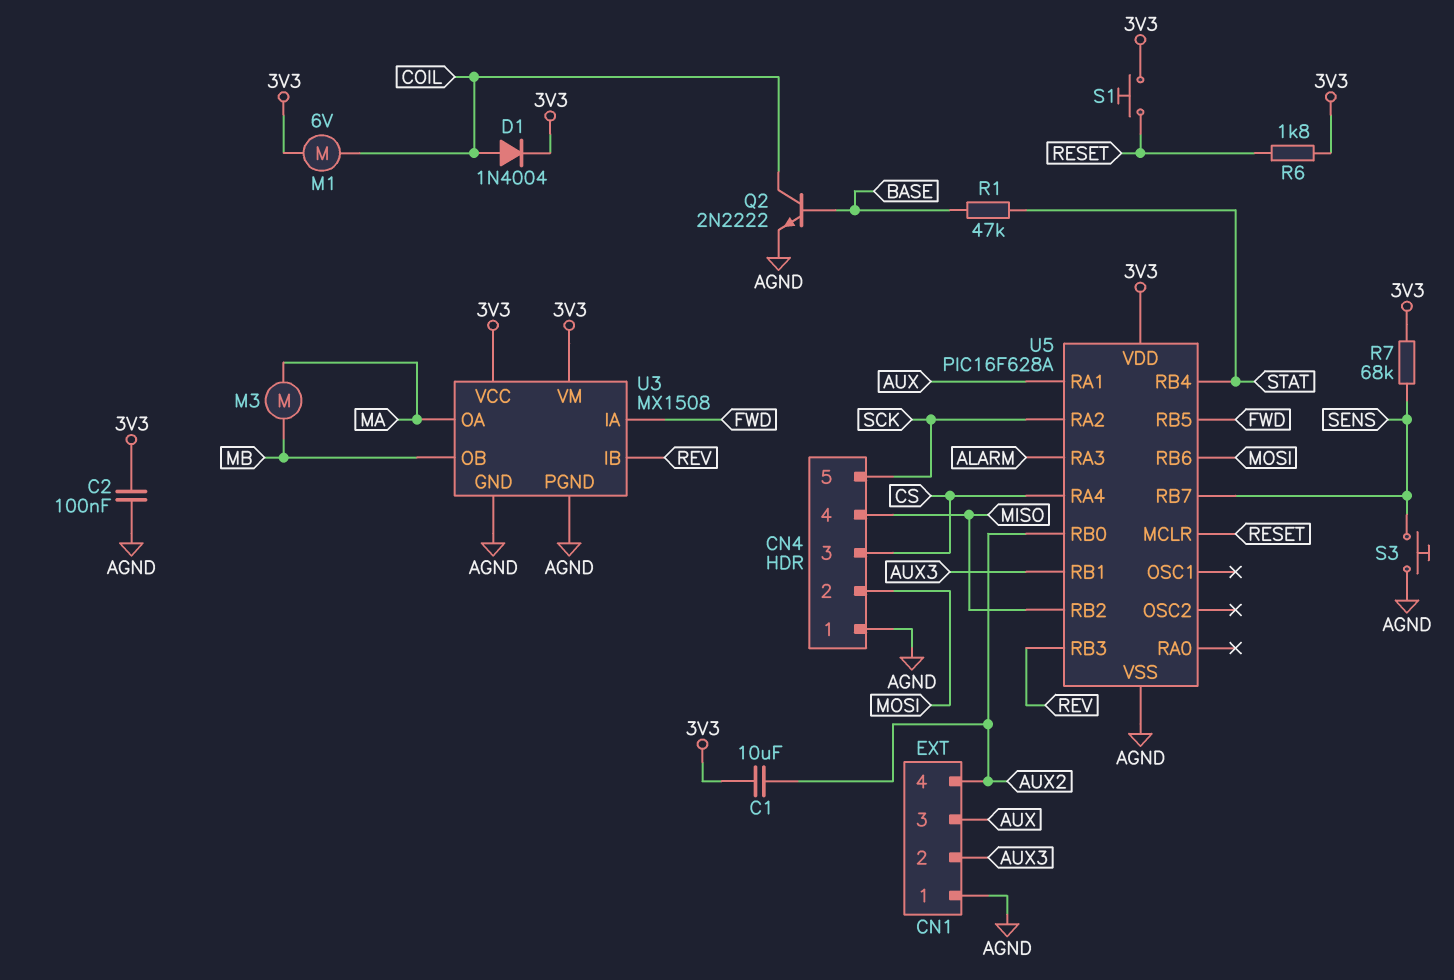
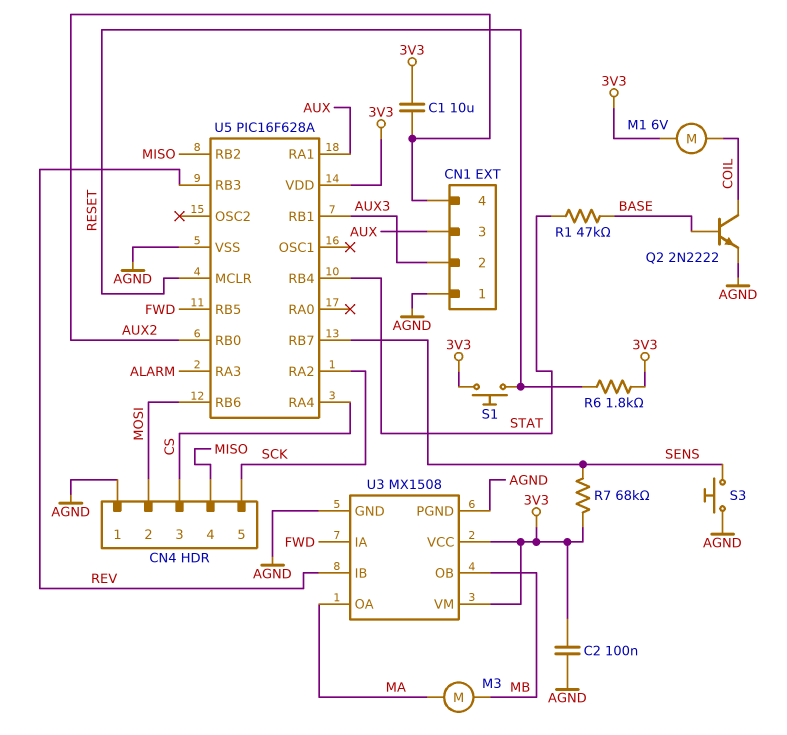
D1: diode 1N4004 (A COIL, K 3V3) -> none

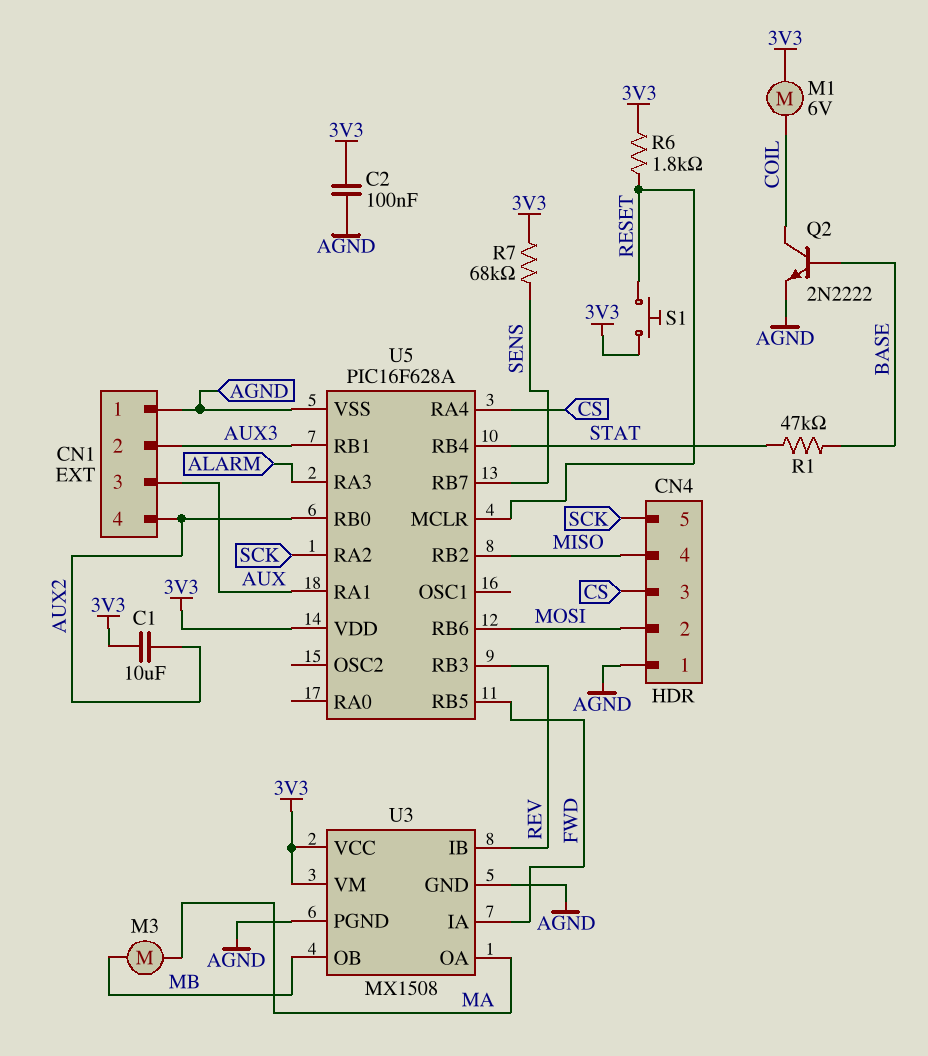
S3: button (AGND, SENS) -> none

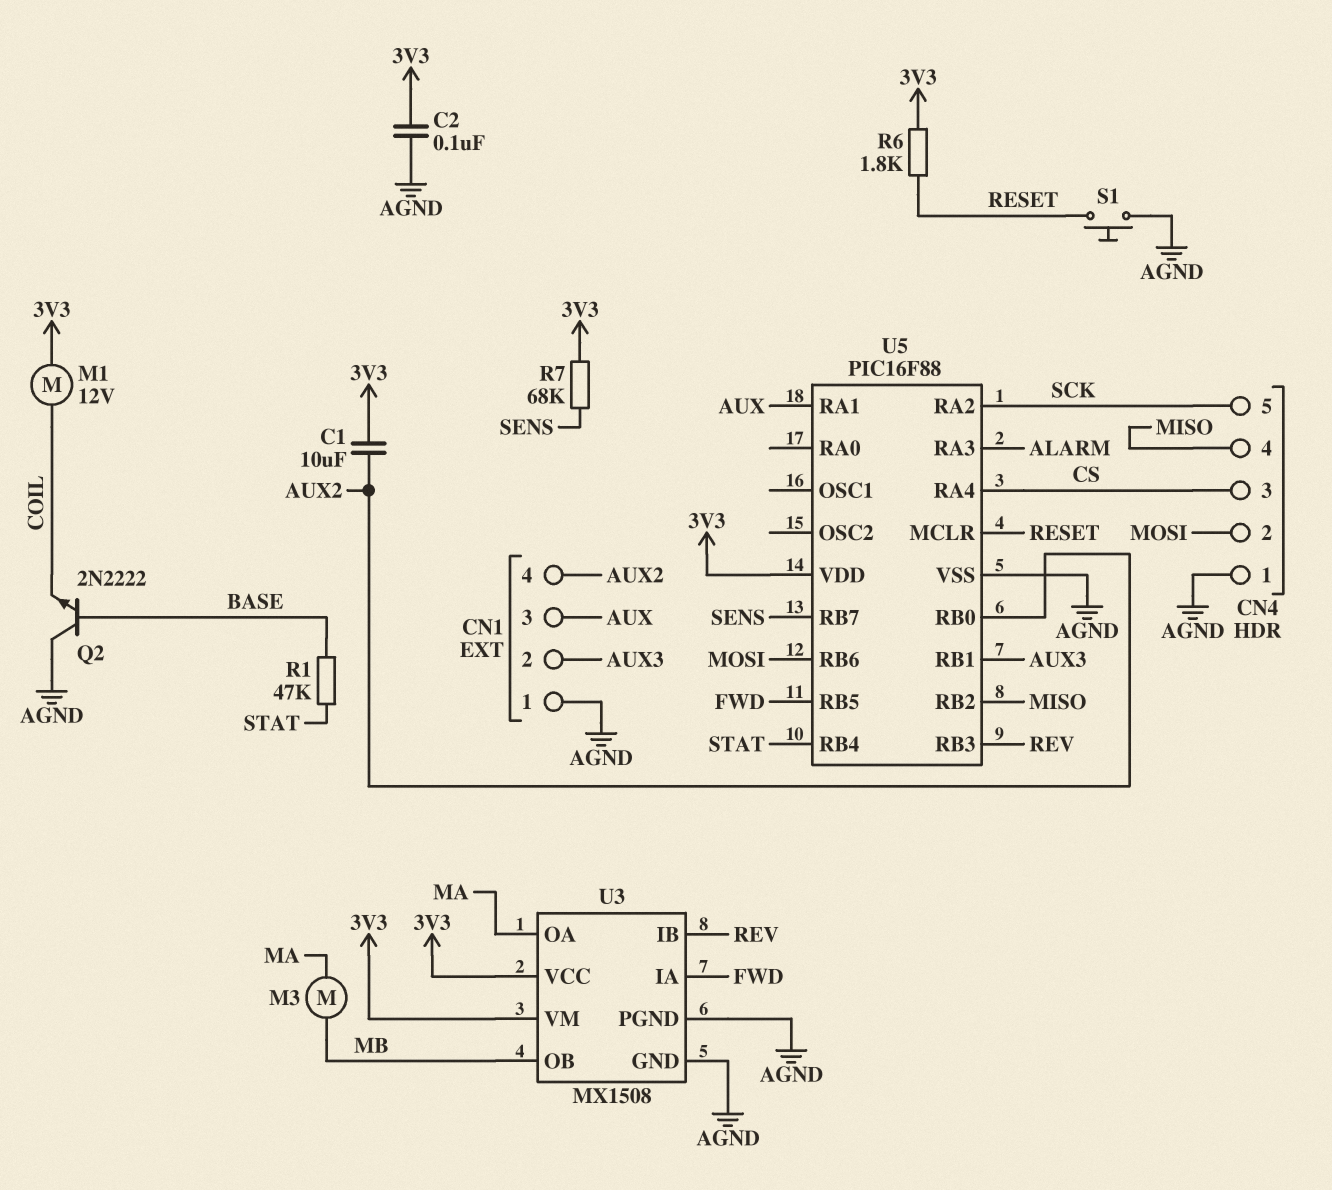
M1: motor 6V (3V3, COIL) -> motor 12V (3V3, COIL)
Q2: NPN 2N2222 (B BASE, C COIL, E AGND) -> NPN 2N2222 (B BASE, C AGND, E COIL)
S1: button (3V3, RESET) -> button (AGND, RESET)
U5: PIC16F628A -> PIC16F88

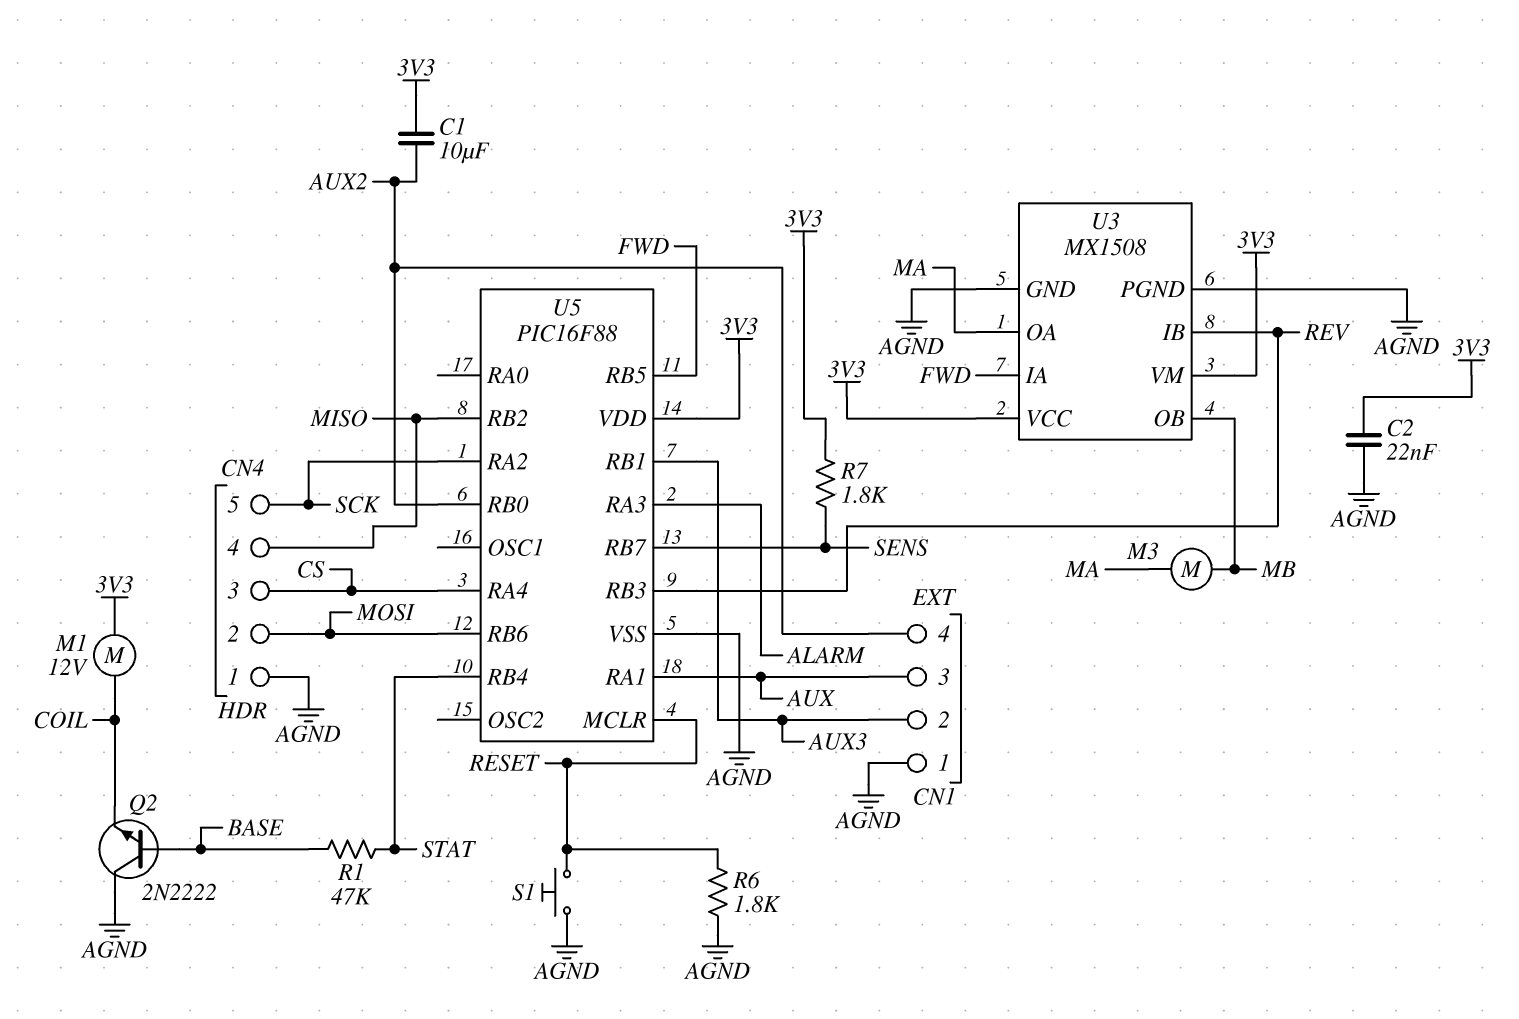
C2: 100nF (3V3, AGND) -> 22nF (3V3, AGND)
R6: 1.8k (3V3, RESET) -> 1.8k (AGND, RESET)
R7: 68k (3V3, SENS) -> 1.8k (3V3, SENS)

